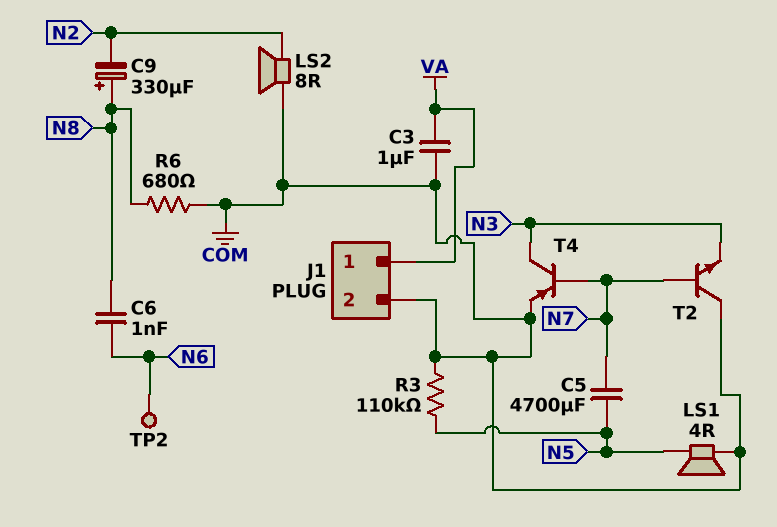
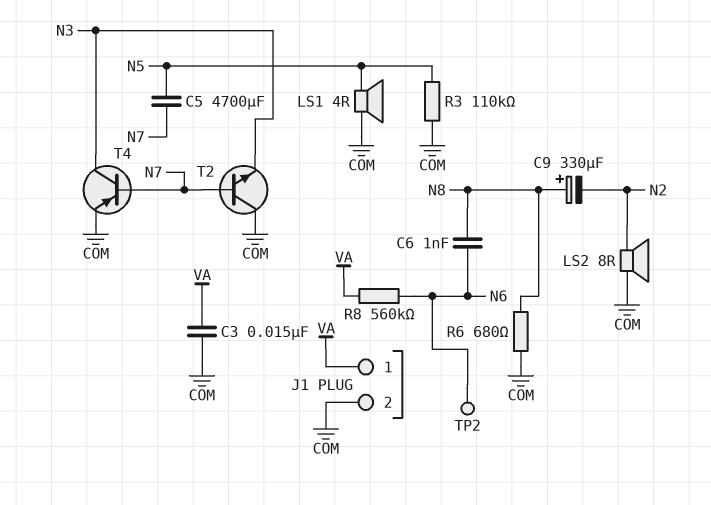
C3: 1uF (COM, VA) -> 15nF (COM, VA)
R8: none -> 560k (N6, VA)

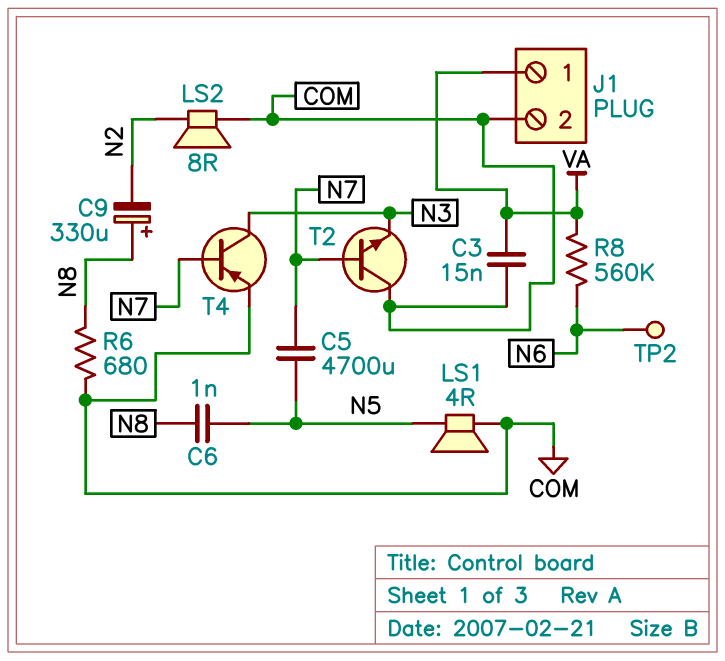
C6: 1nF (N6, N8) -> 1nF (N5, N8)
R3: 110k (COM, N5) -> none

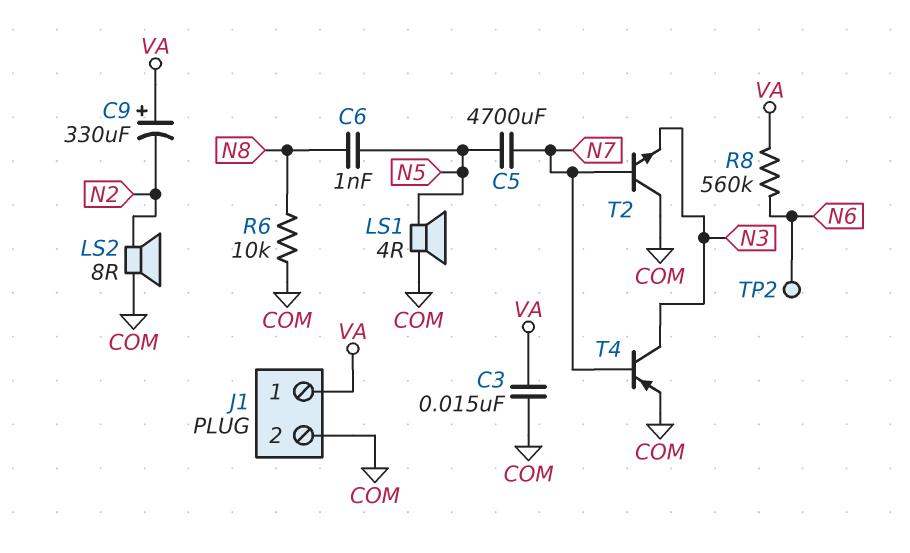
C9: 330uF (plus N8, minus N2) -> 330uF (plus VA, minus N2)
R6: 680 (COM, N8) -> 10k (COM, N8)

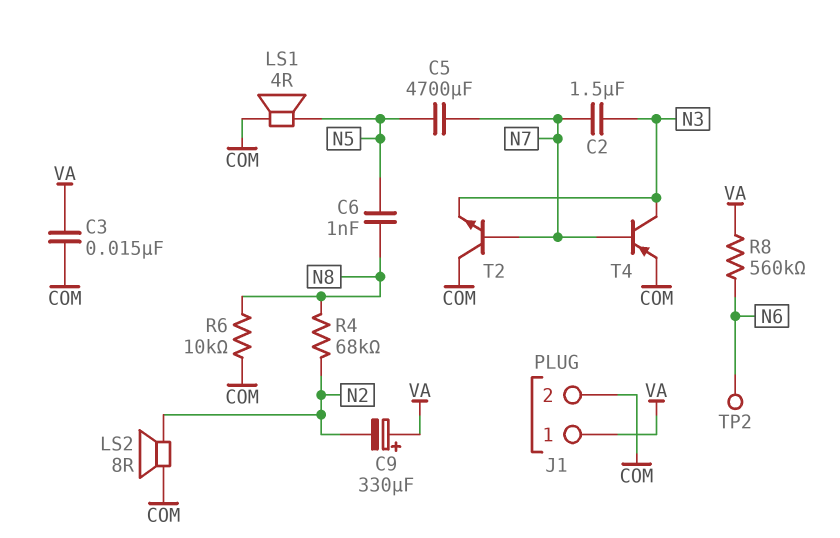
C2: none -> 1.5uF (N3, N7)
R4: none -> 68k (N2, N8)

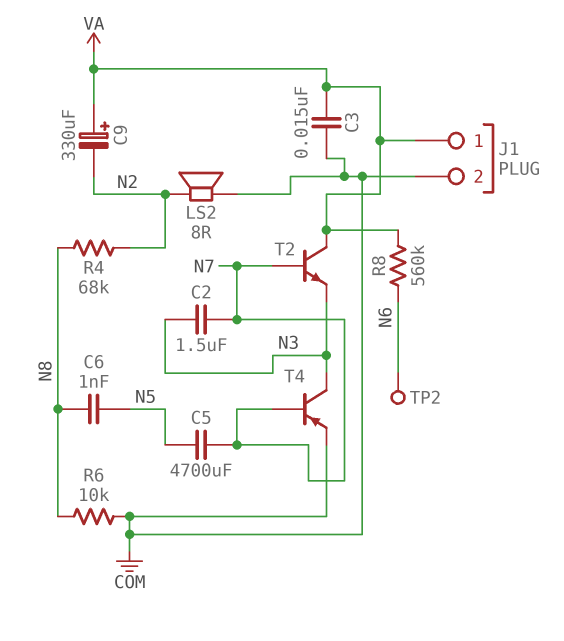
LS1: speaker 4R (COM, N5) -> none
T2: NPN (B N7, C COM, E N3) -> NPN (B N7, C VA, E N3)

